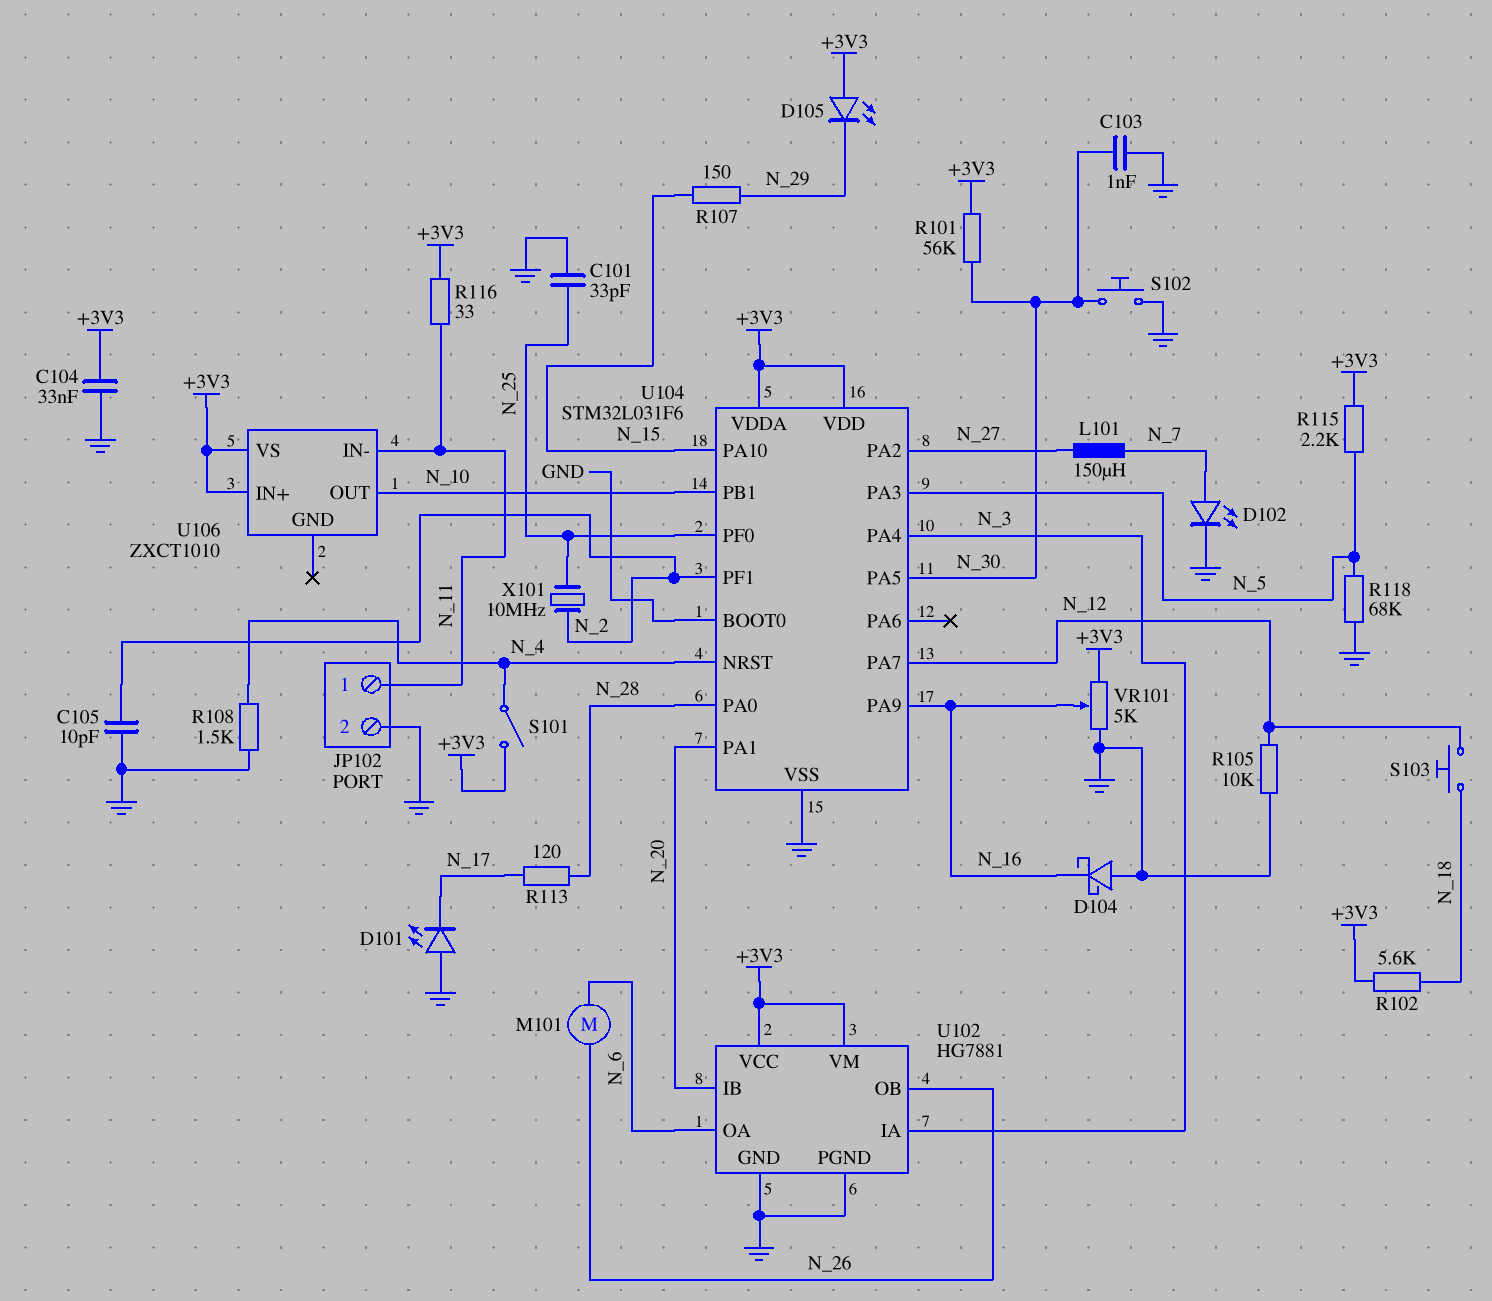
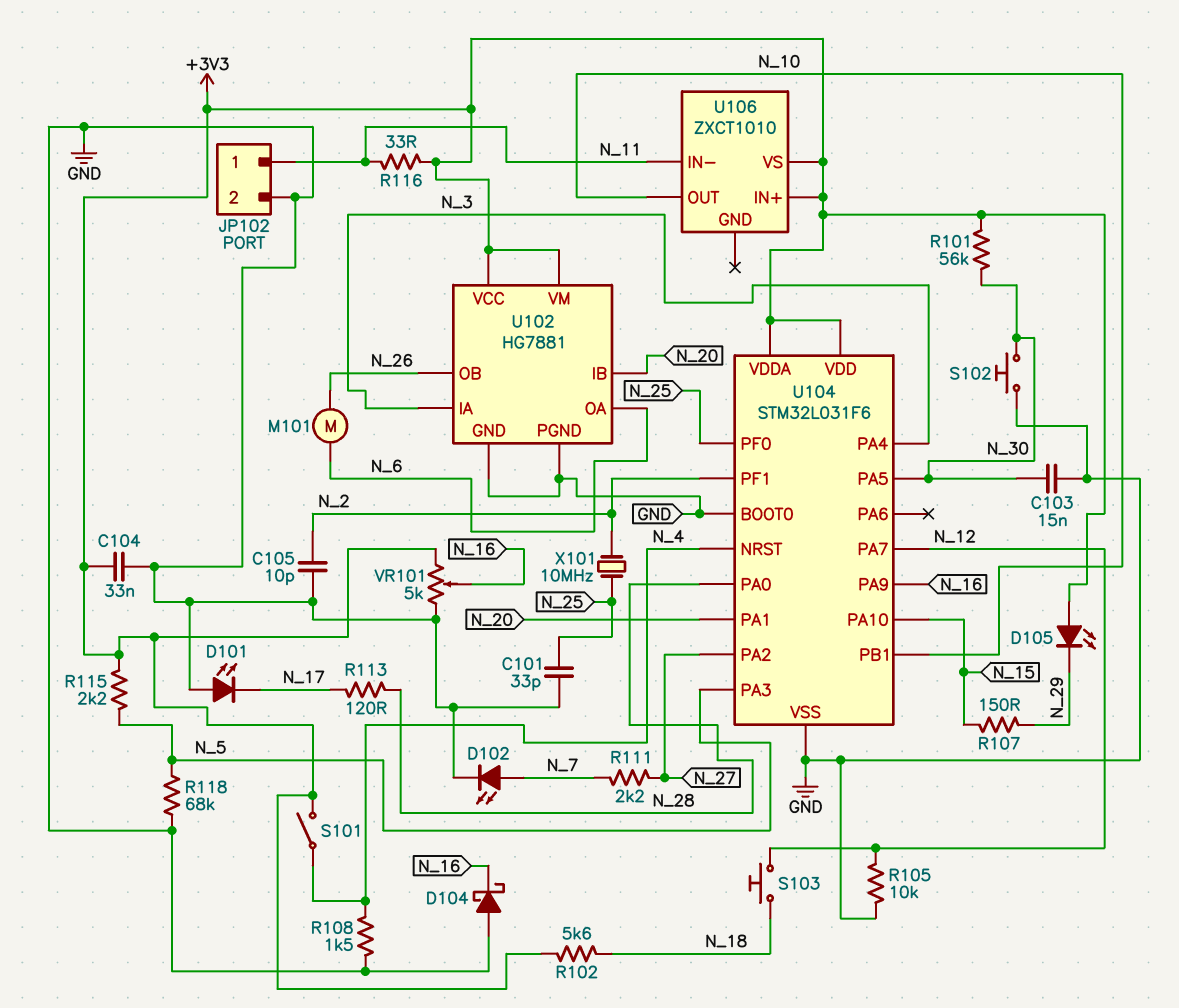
C103: 1nF (GND, N_30) -> 15nF (GND, N_30)
L101: 150uH (N_7, N_27) -> none
R111: none -> 2.2k (N_7, N_27)

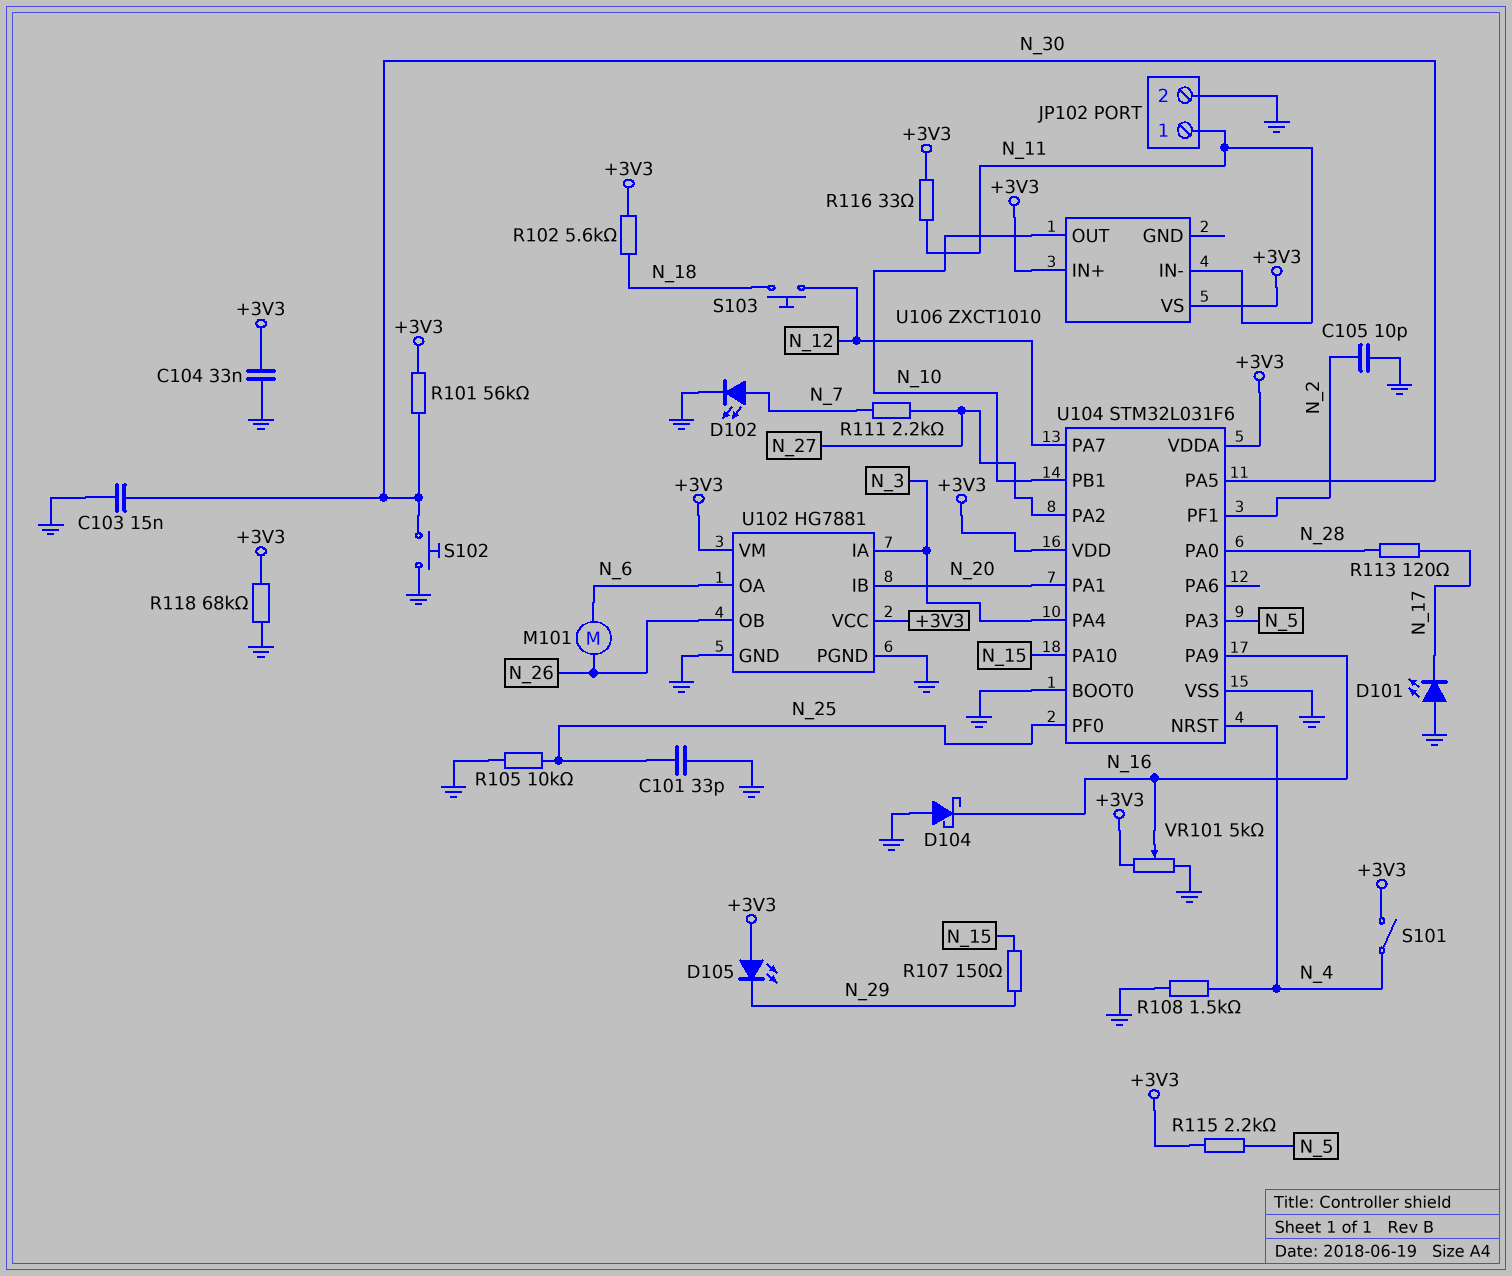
R105: 10k (GND, N_12) -> 10k (GND, N_25)
R118: 68k (GND, N_5) -> 68k (+3V3, GND)
X101: 10MHz (N_2, N_25) -> none

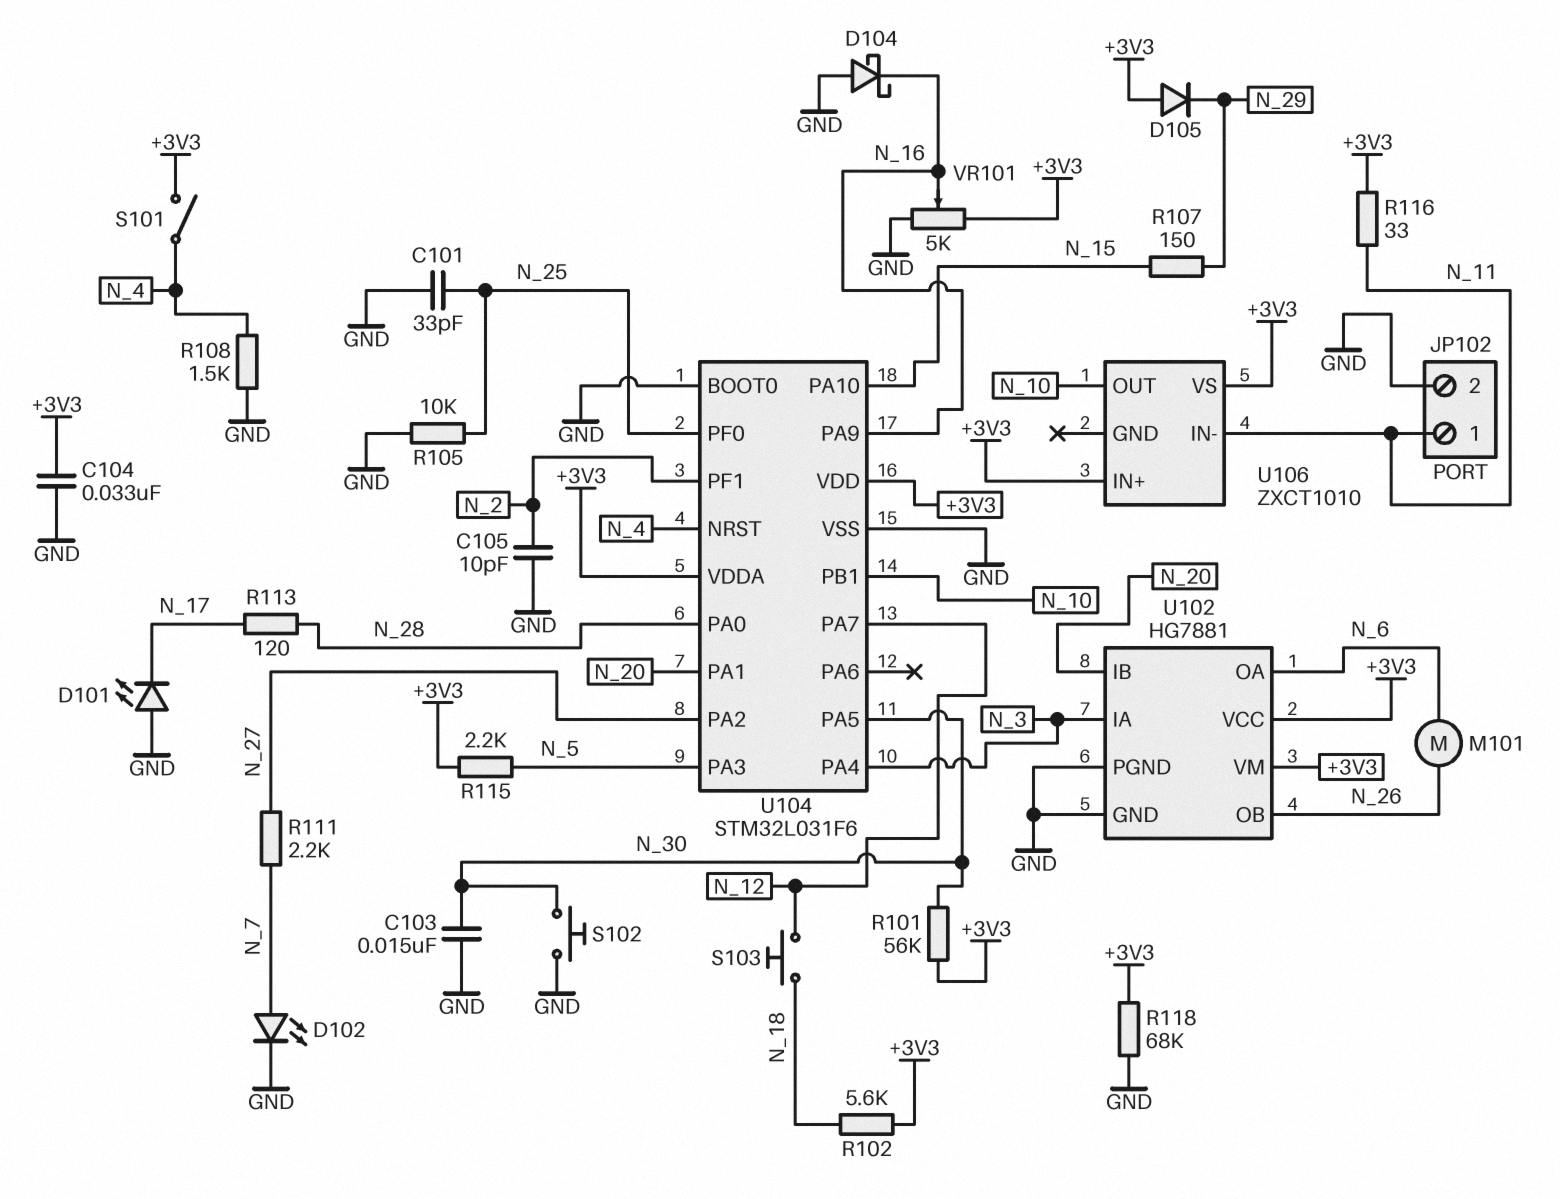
D105: LED (A +3V3, K N_29) -> diode (A +3V3, K N_29)

